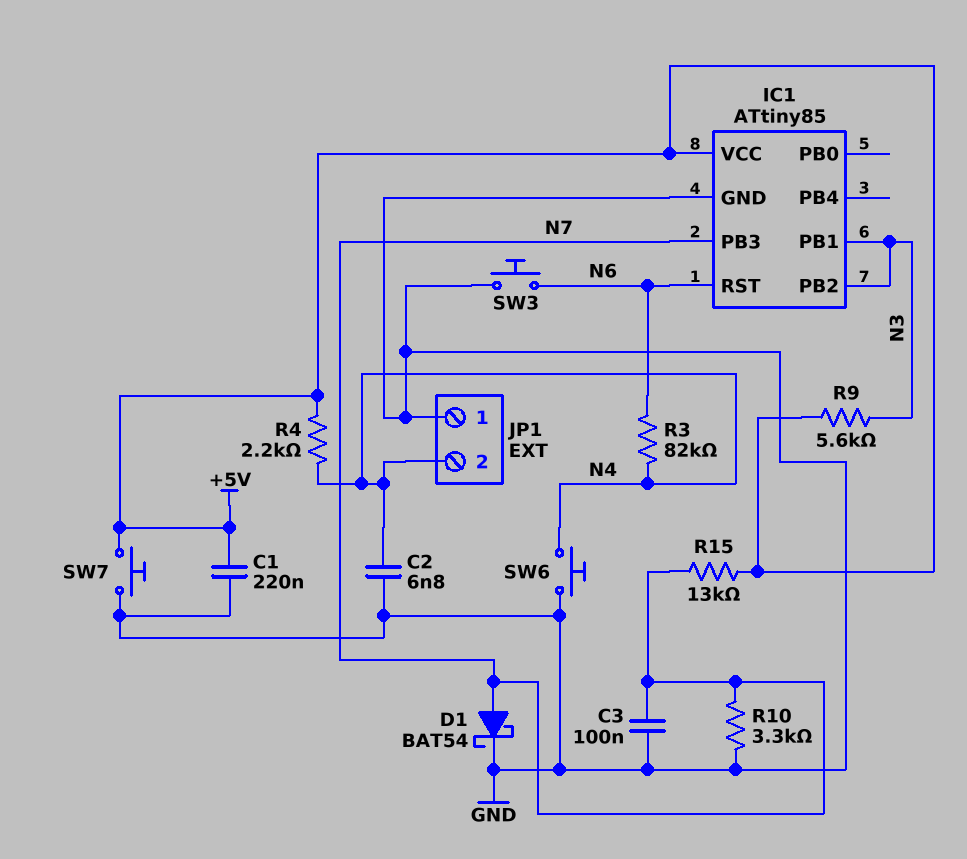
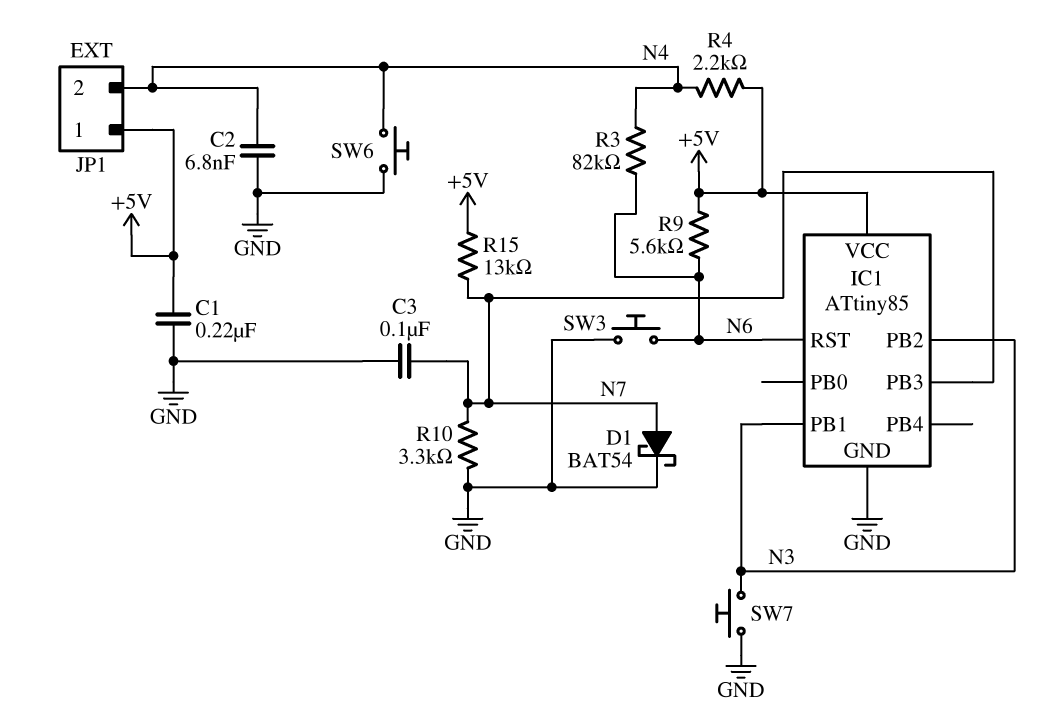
JP1 pin 1: GND -> +5V
R9: 5.6k (+5V, N3) -> 5.6k (+5V, N6)
SW7: button (+5V, GND) -> button (GND, N3)

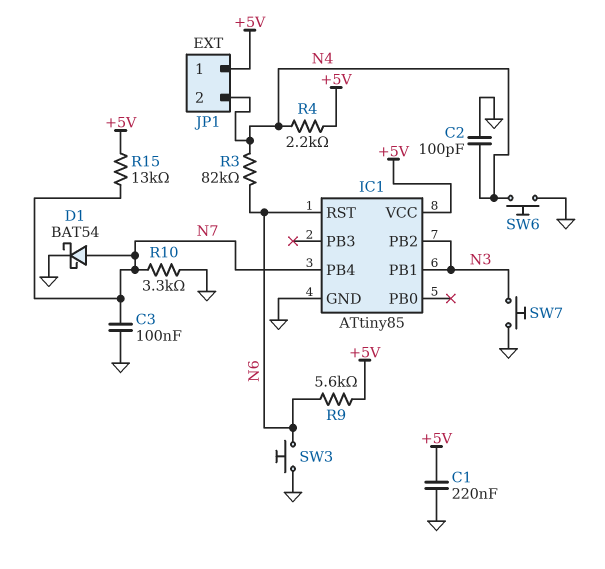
C2: 6.8nF (GND, N4) -> 100pF (GND, N4)
IC1 pin PB3: N7 -> none
IC1 pin PB4: none -> N7

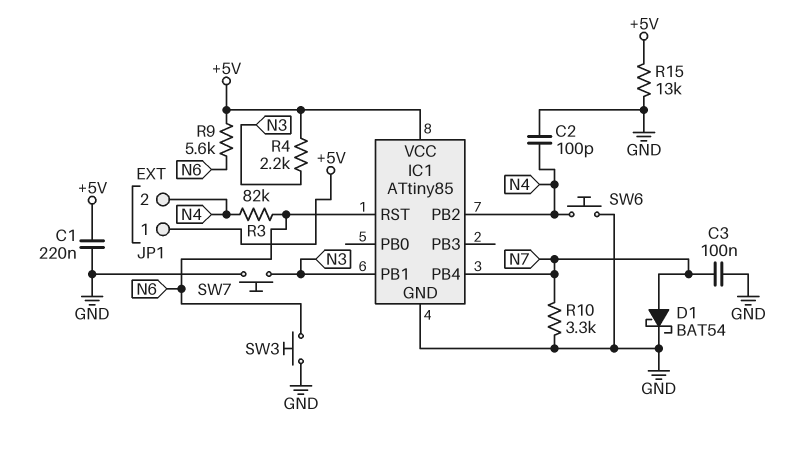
IC1 pin PB2: N3 -> N4
R4: 2.2k (+5V, N4) -> 2.2k (+5V, N3)
R15: 13k (+5V, N7) -> 13k (+5V, GND)

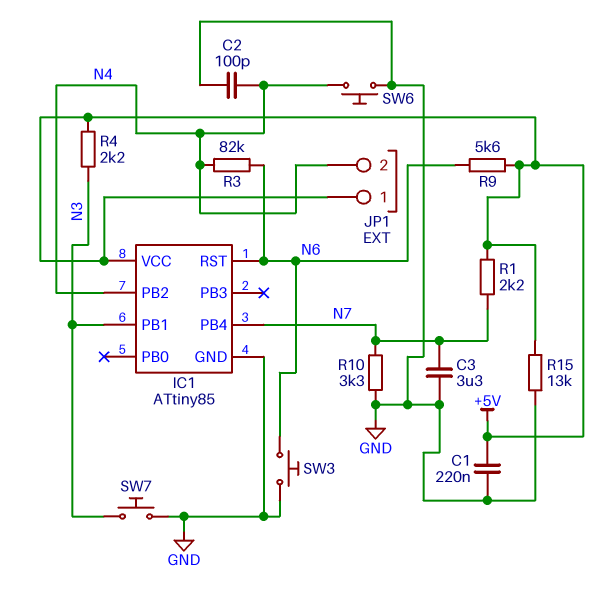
C3: 100nF (GND, N7) -> 3.3uF (GND, N7)
D1: schottky BAT54 (A N7, K GND) -> none
R1: none -> 2.2k (+5V, N7)

